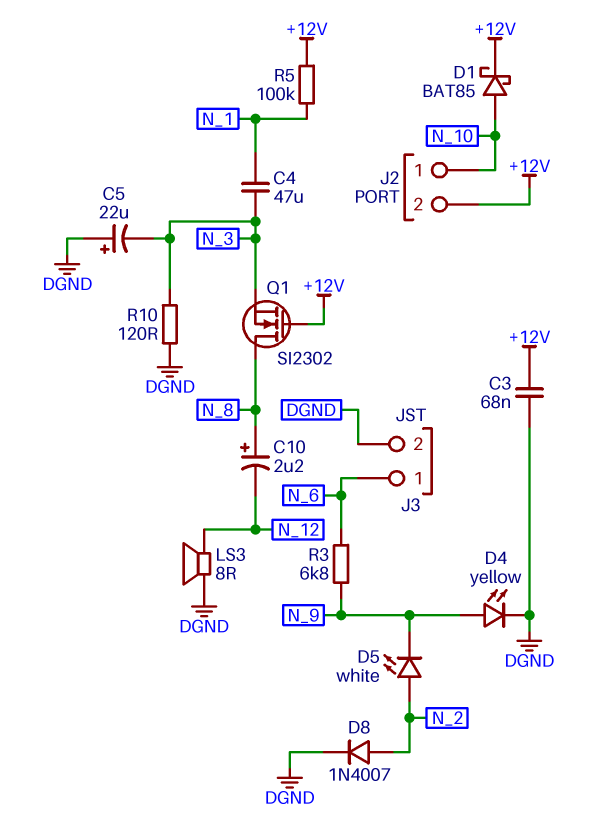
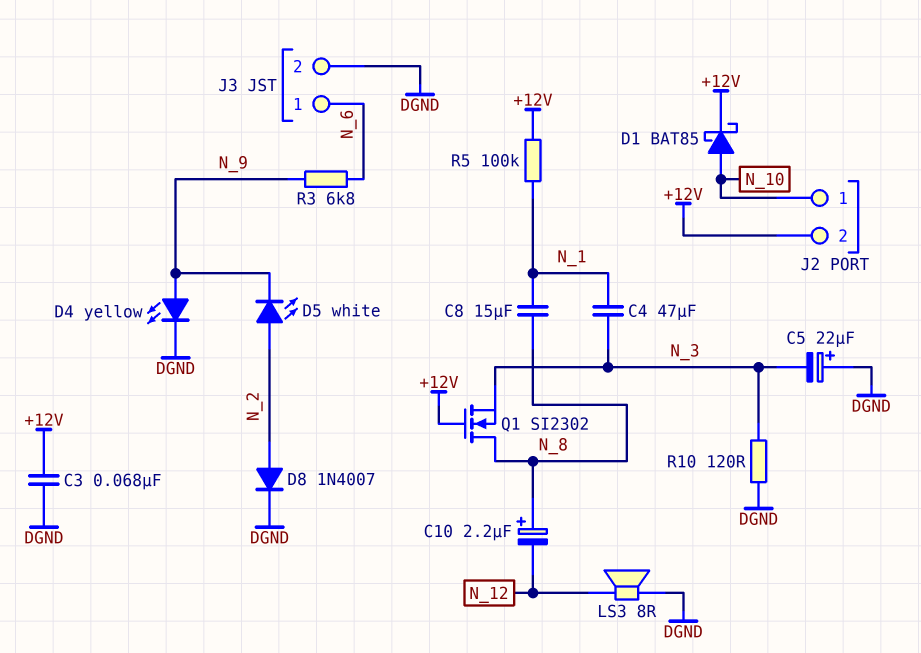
C8: none -> 15uF (N_1, N_8)

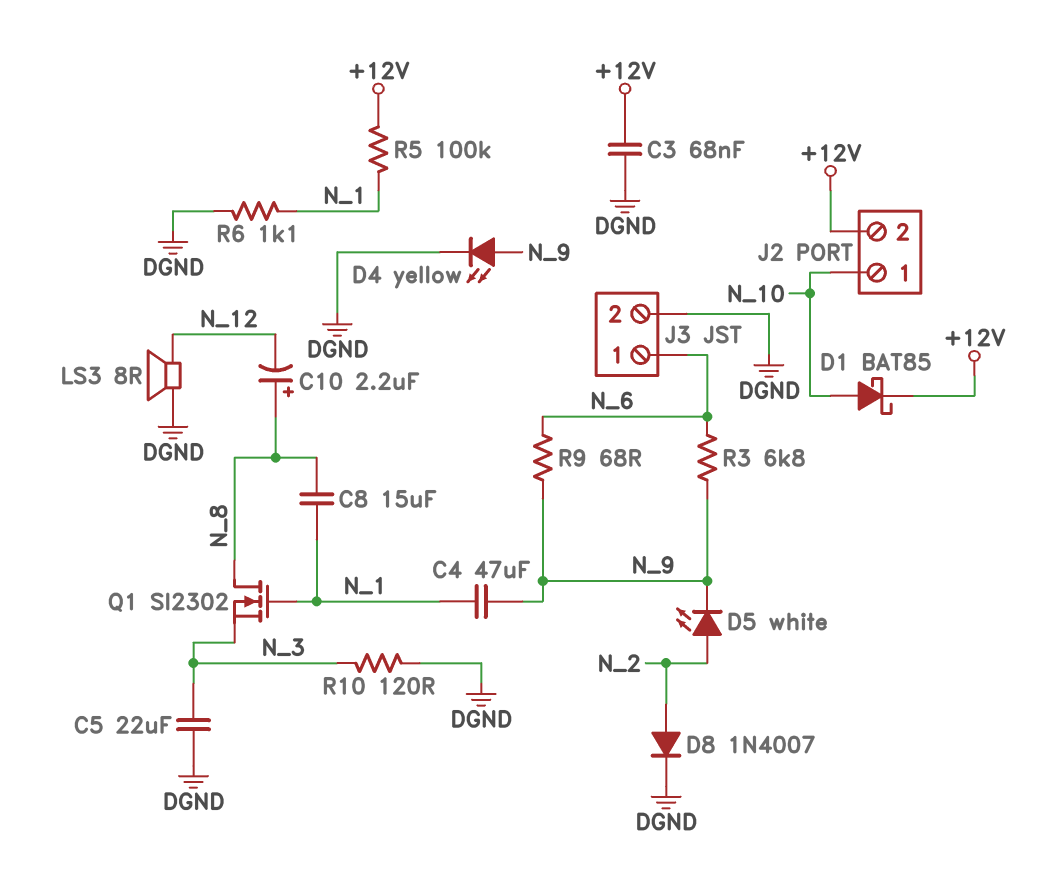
C4: 47uF (N_1, N_3) -> 47uF (N_1, N_9)
C5: 22uF (plus DGND, minus N_3) -> 22uF (DGND, N_3)
Q1: NMOS SI2302 (G +12V, D N_8, S N_3) -> NMOS SI2302 (G N_1, D N_8, S N_3)
R6: none -> 1.1k (DGND, N_1)
R9: none -> 68 (N_6, N_9)

